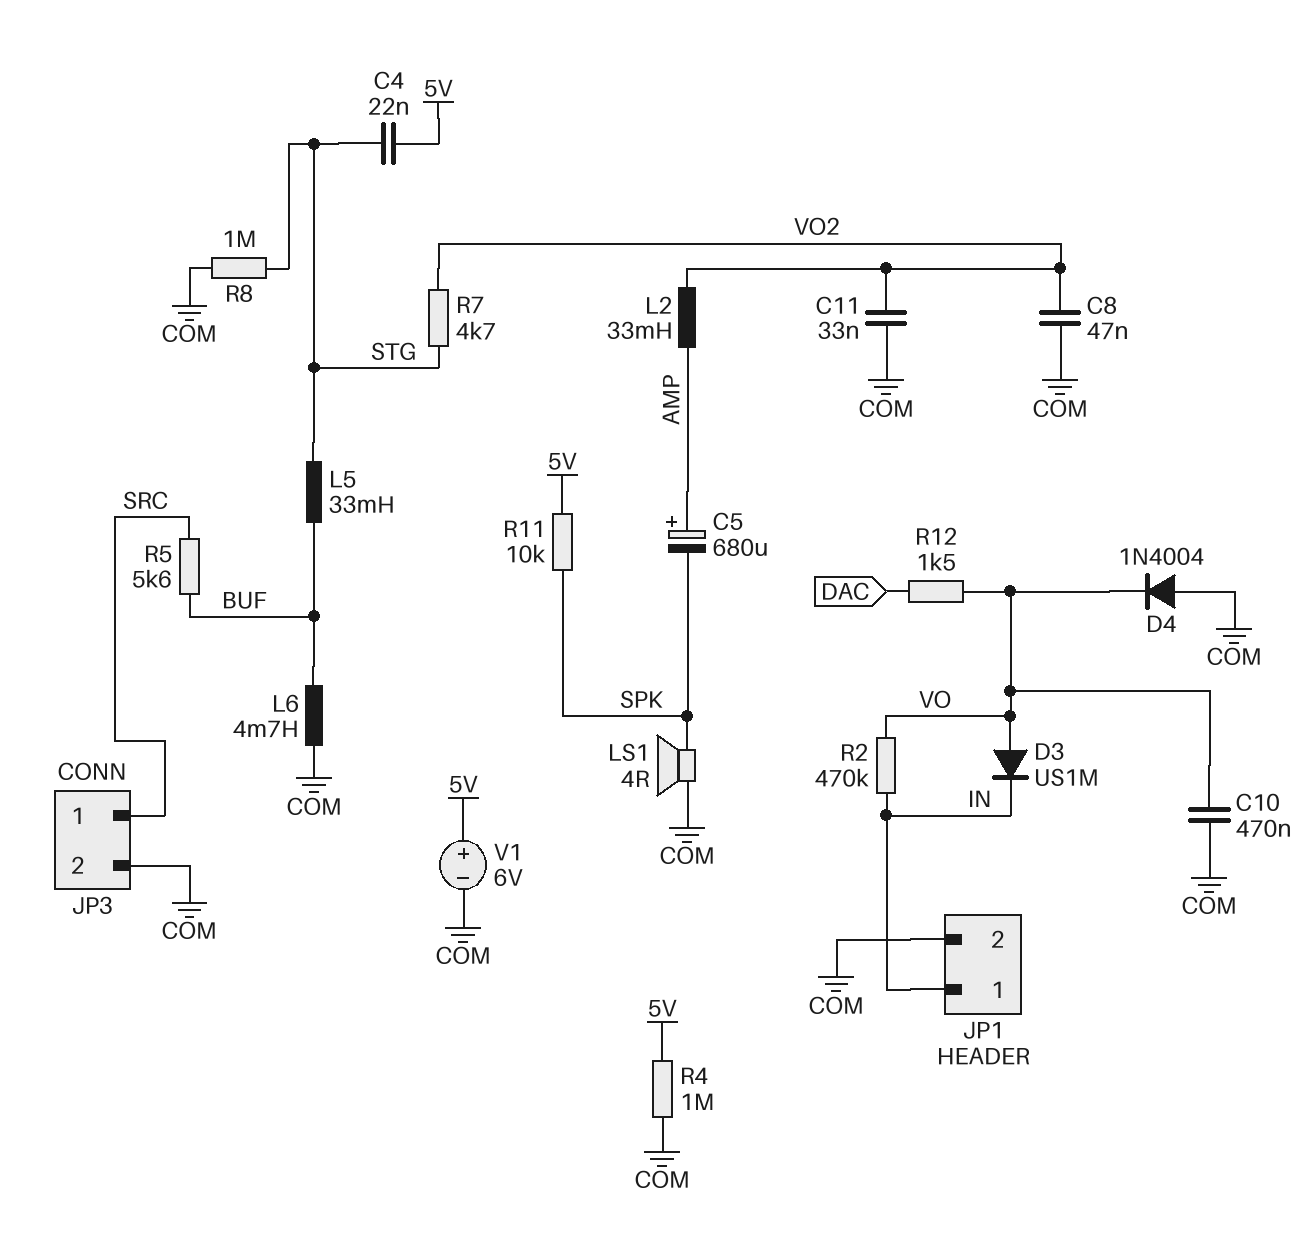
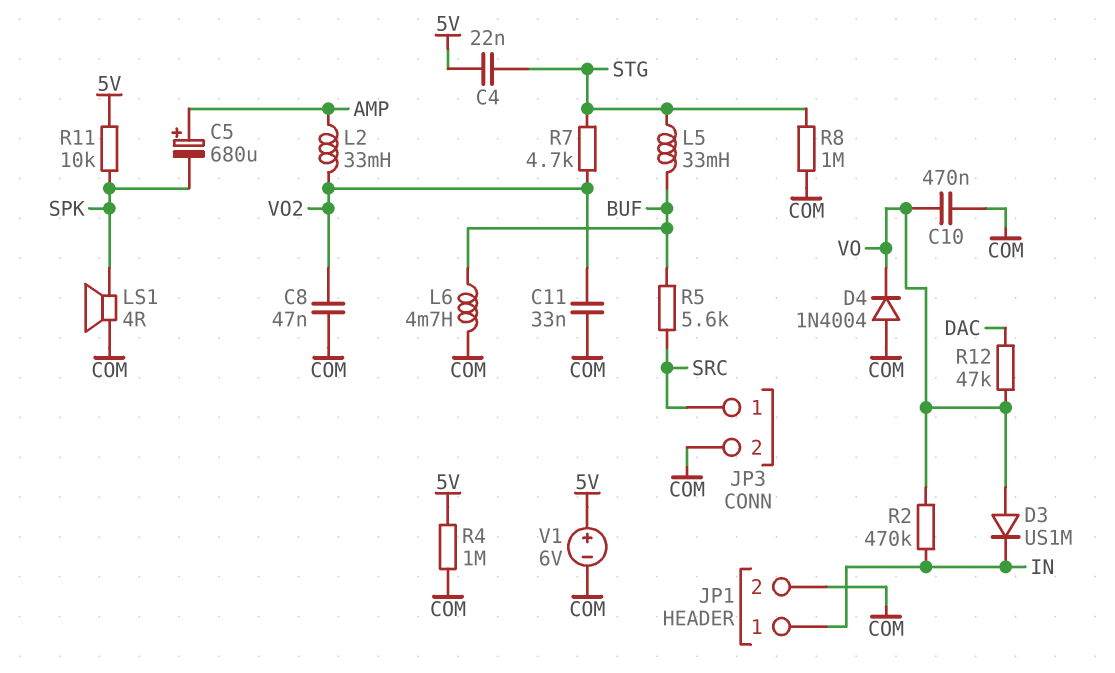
R12: 1.5k (DAC, VO) -> 47k (DAC, VO)

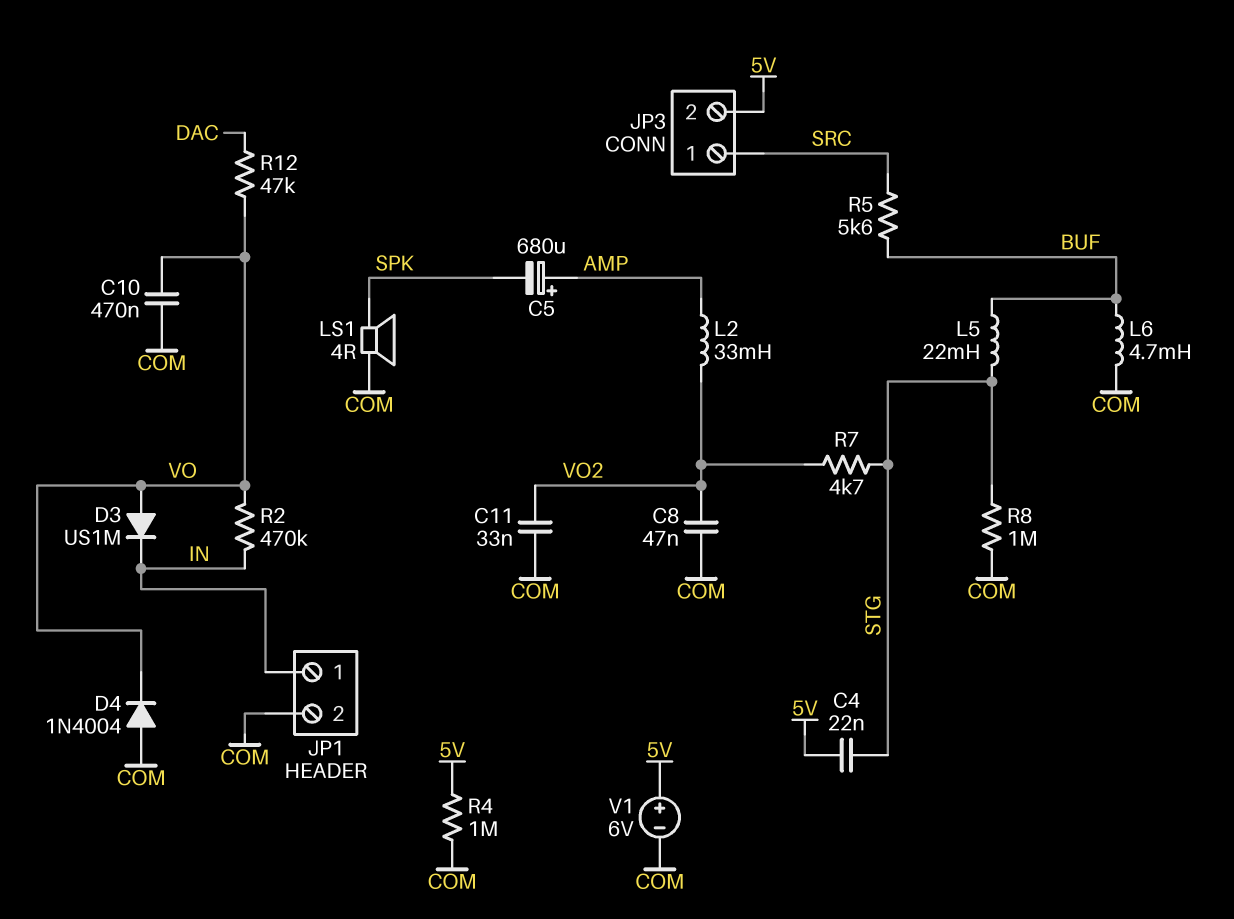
JP3 pin 2: COM -> 5V
L5: 33mH (BUF, STG) -> 22mH (BUF, STG)
R11: 10k (5V, SPK) -> none

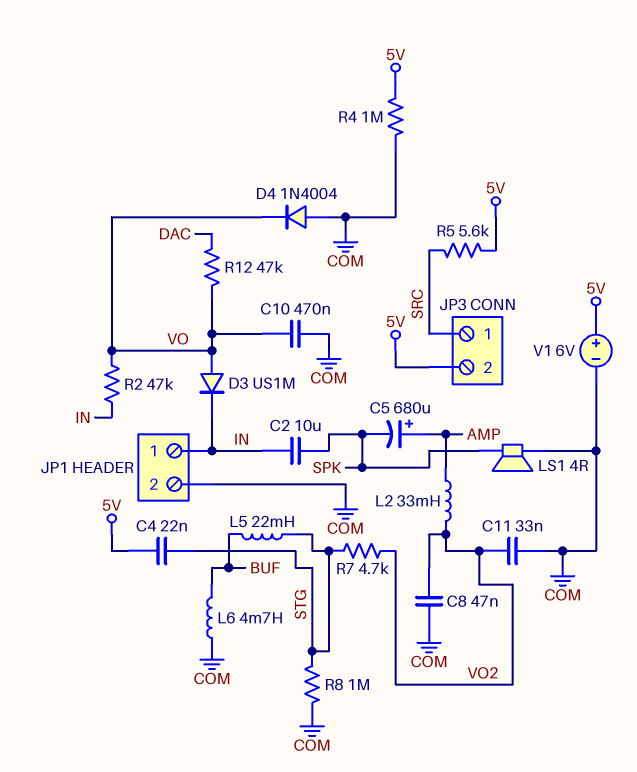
C2: none -> 10uF (IN, SPK)
R2: 470k (IN, VO) -> 47k (IN, VO)
R5: 5.6k (BUF, SRC) -> 5.6k (5V, SRC)

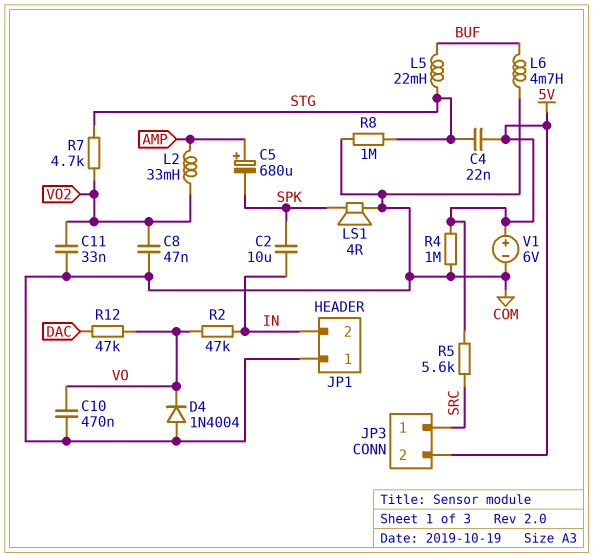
D3: diode US1M (A VO, K IN) -> none
JP1 pin 1: IN -> COM
JP1 pin 2: COM -> IN

